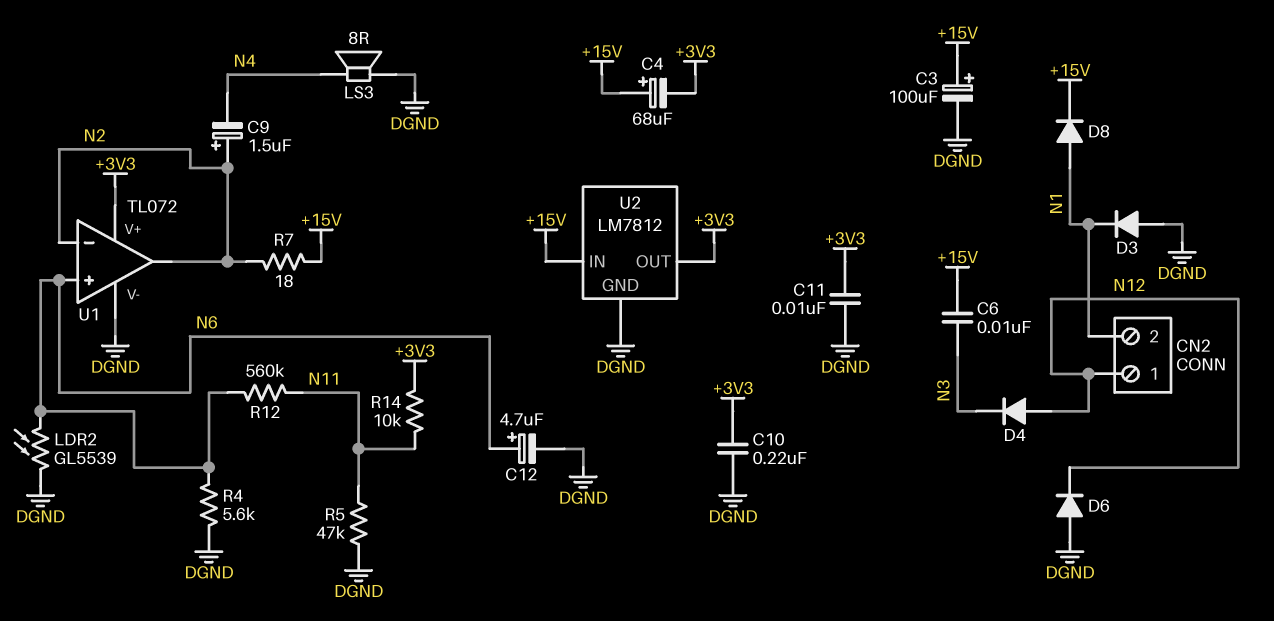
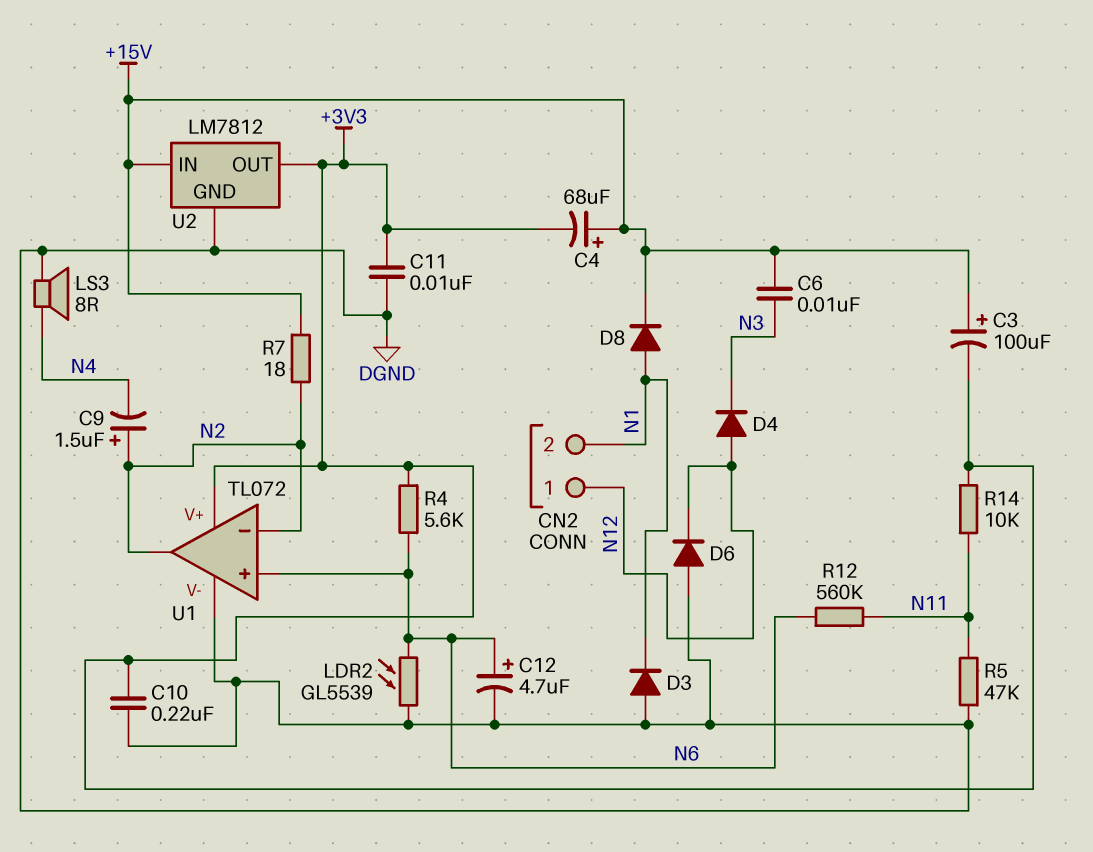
C3: 100uF (plus +15V, minus DGND) -> 100uF (plus +15V, minus +3V3)
R4: 5.6k (DGND, N6) -> 5.6k (+3V3, N6)

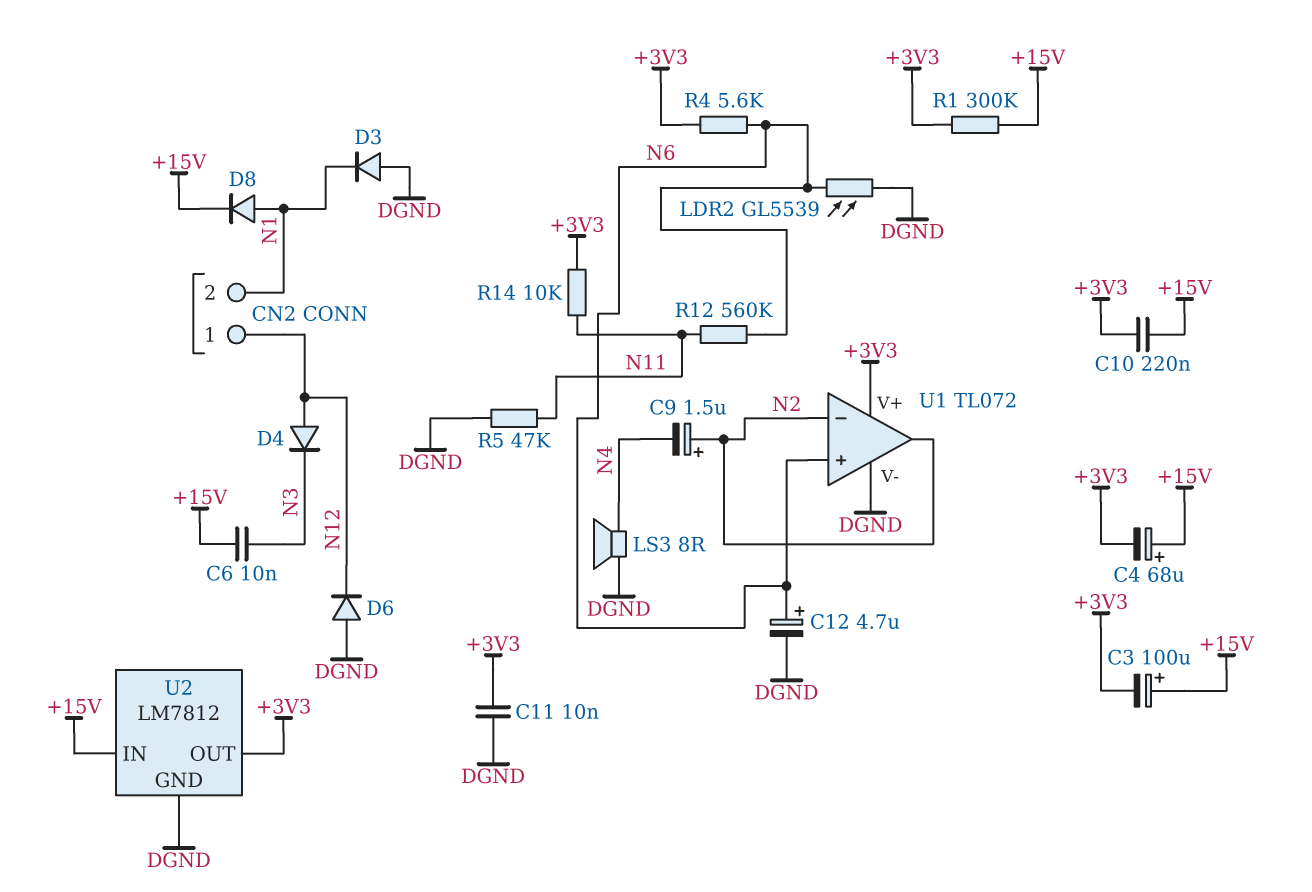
C10: 220nF (+3V3, DGND) -> 220nF (+3V3, +15V)
R1: none -> 300k (+3V3, +15V)
R7: 18 (+15V, N2) -> none

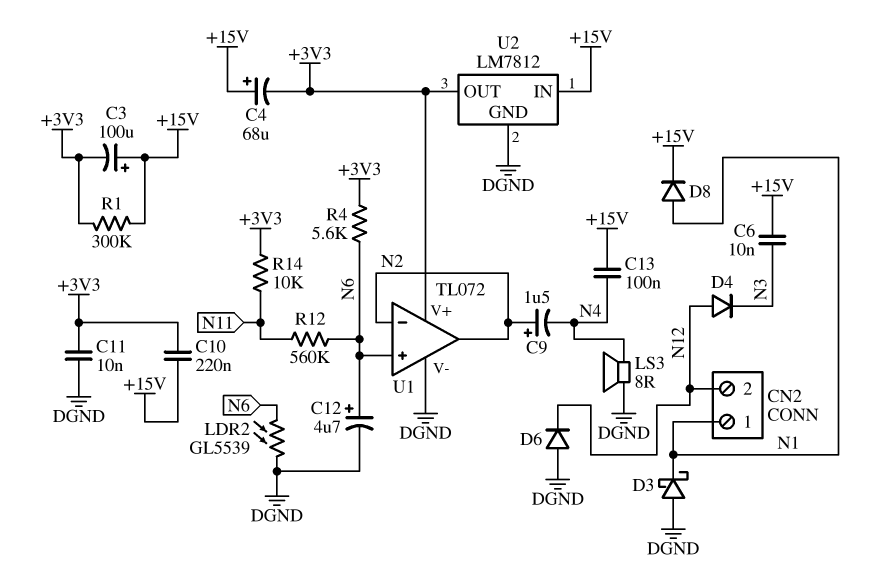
C13: none -> 100nF (+15V, N4)
CN2 pin 1: N12 -> N1
CN2 pin 2: N1 -> N12
D3: diode (A DGND, K N1) -> schottky (A DGND, K N1)
R5: 47k (DGND, N11) -> none

